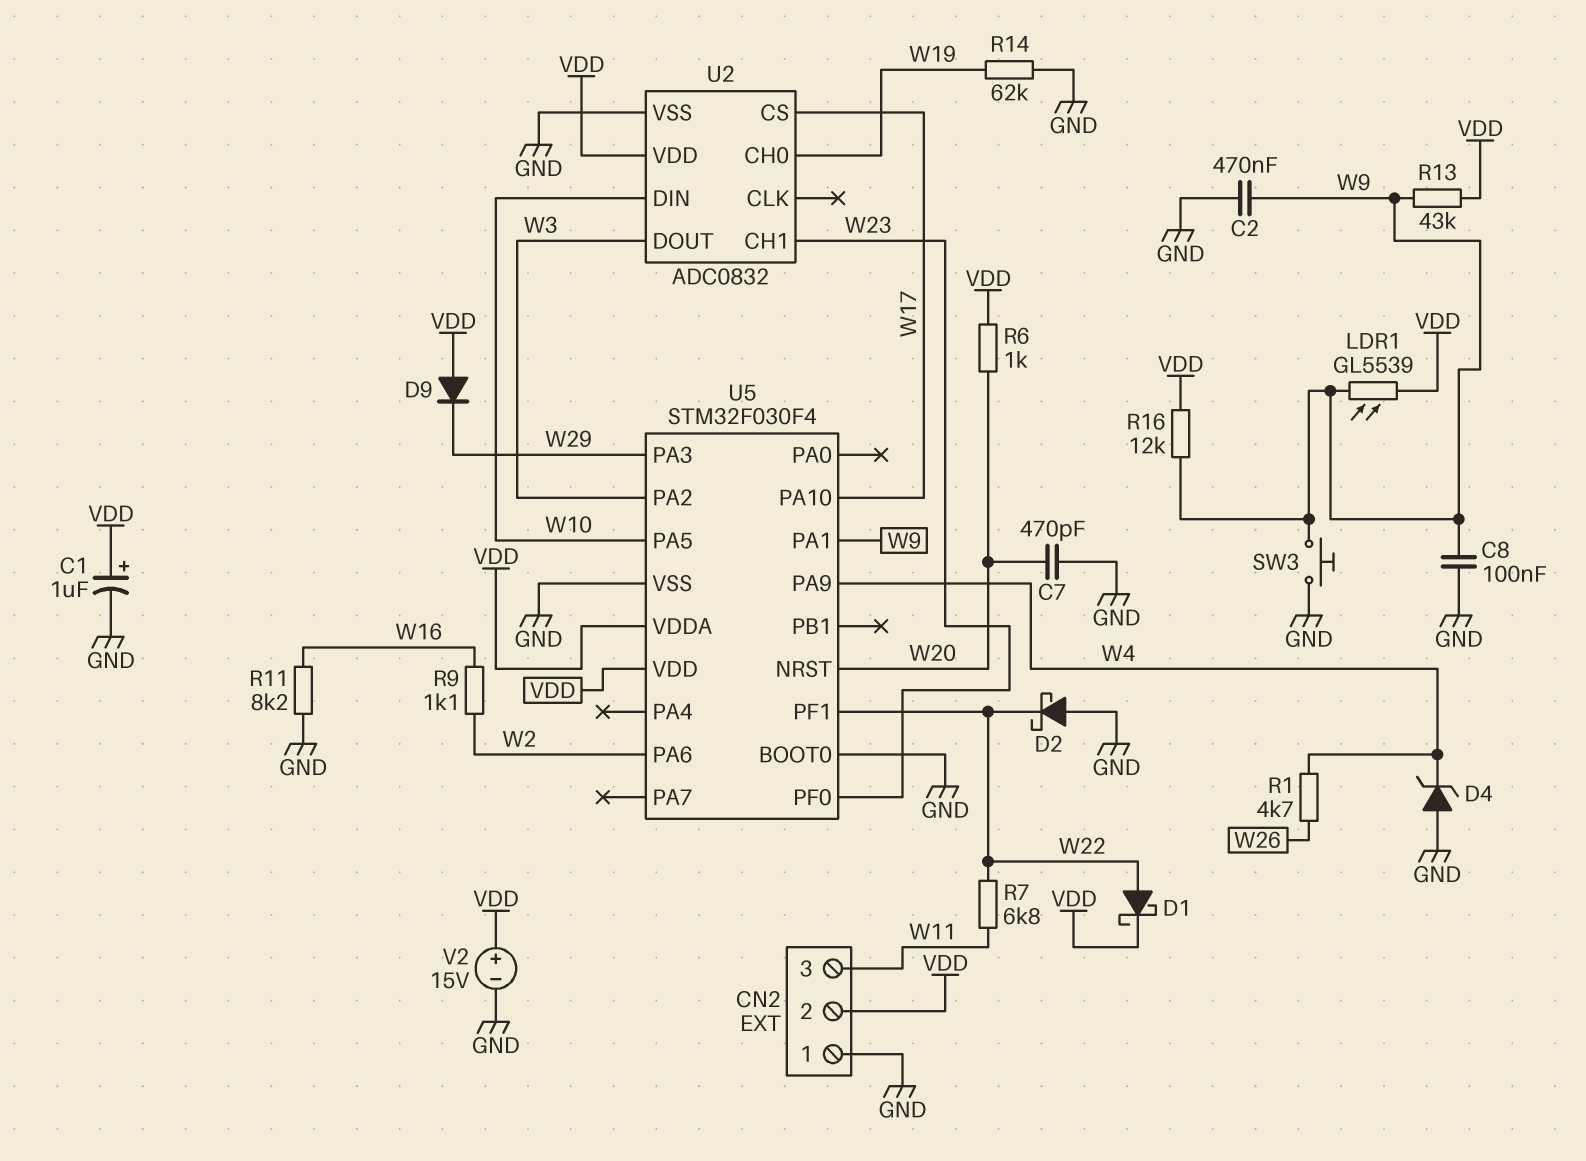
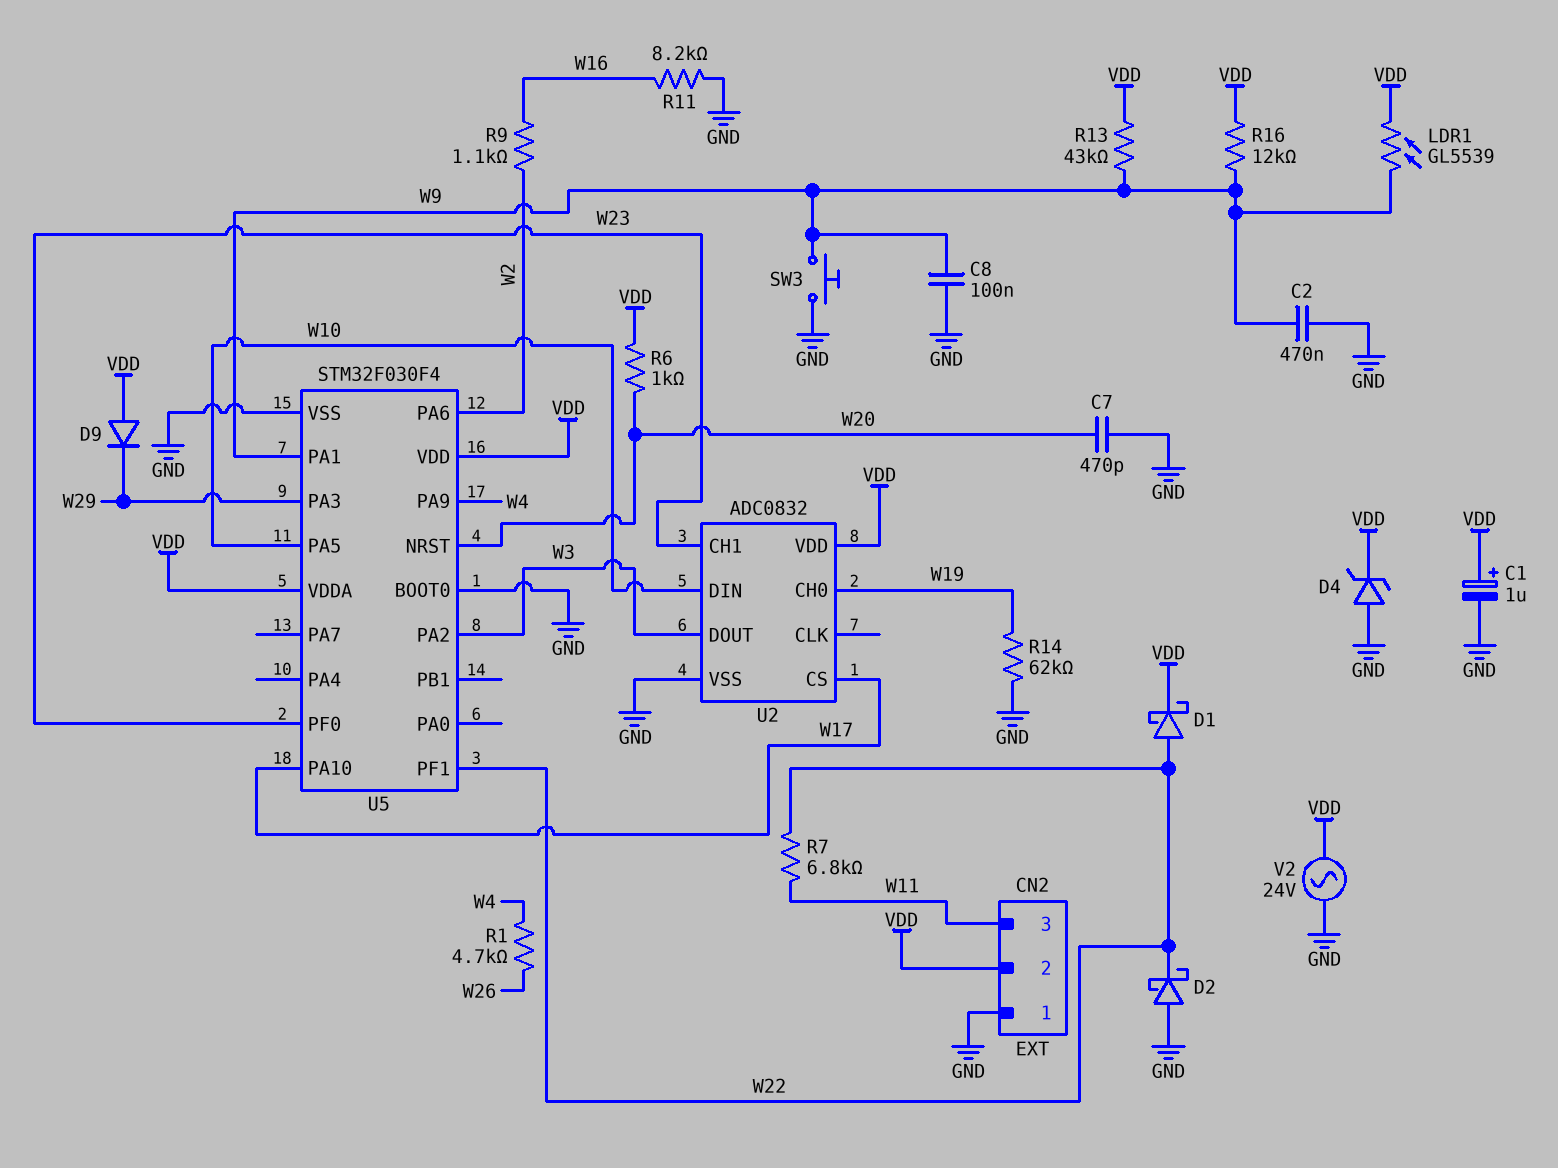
D4: zener (A GND, K W4) -> zener (A GND, K VDD)
V2: 15V (plus VDD, minus GND) -> AC 24V (GND, VDD)

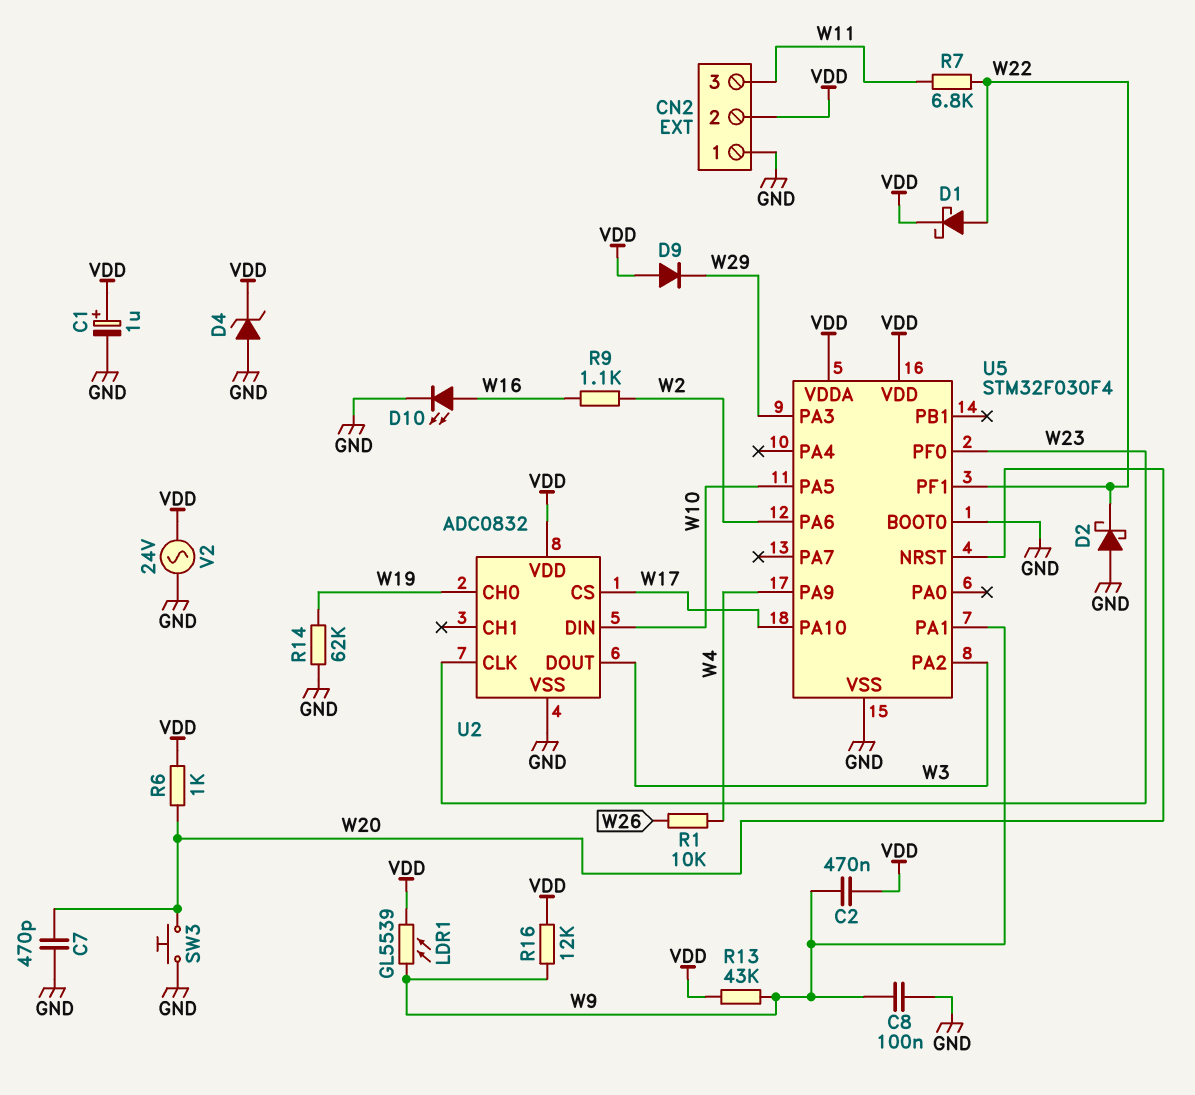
C2: 470nF (GND, W9) -> 470nF (VDD, W9)
D10: none -> LED (A W16, K GND)
R1: 4.7k (W4, W26) -> 10k (W4, W26)
R11: 8.2k (GND, W16) -> none
SW3: button (GND, W9) -> button (GND, W20)
U2 pin CH1: W23 -> none
U2 pin CLK: none -> W23

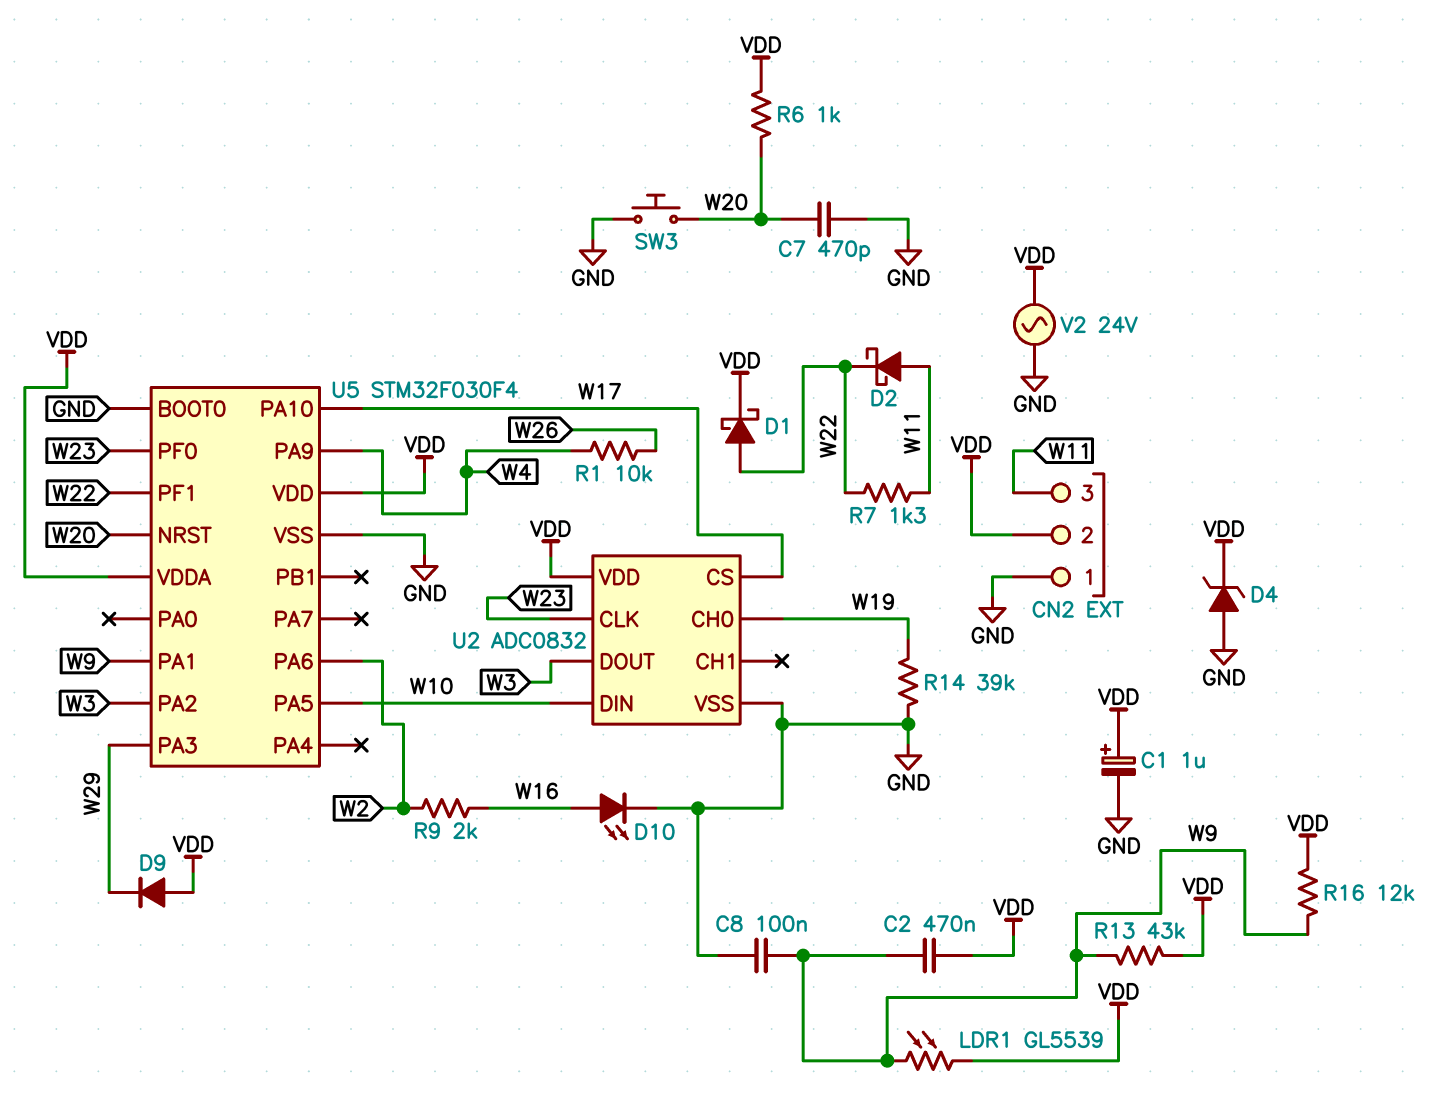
D2: schottky (A GND, K W22) -> schottky (A W11, K W22)
R7: 6.8k (W11, W22) -> 1.3k (W11, W22)
R9: 1.1k (W2, W16) -> 2k (W2, W16)
R14: 62k (GND, W19) -> 39k (GND, W19)

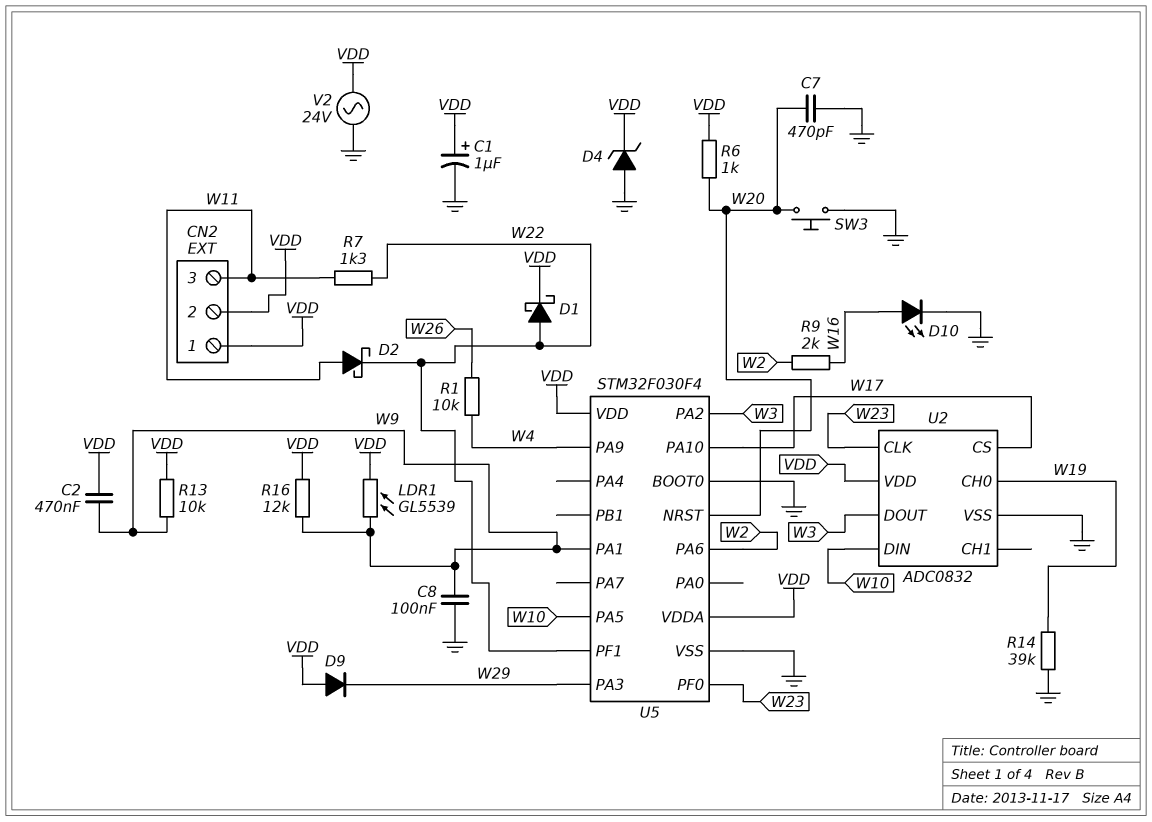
CN2 pin 1: GND -> VDD
R13: 43k (VDD, W9) -> 10k (VDD, W9)

